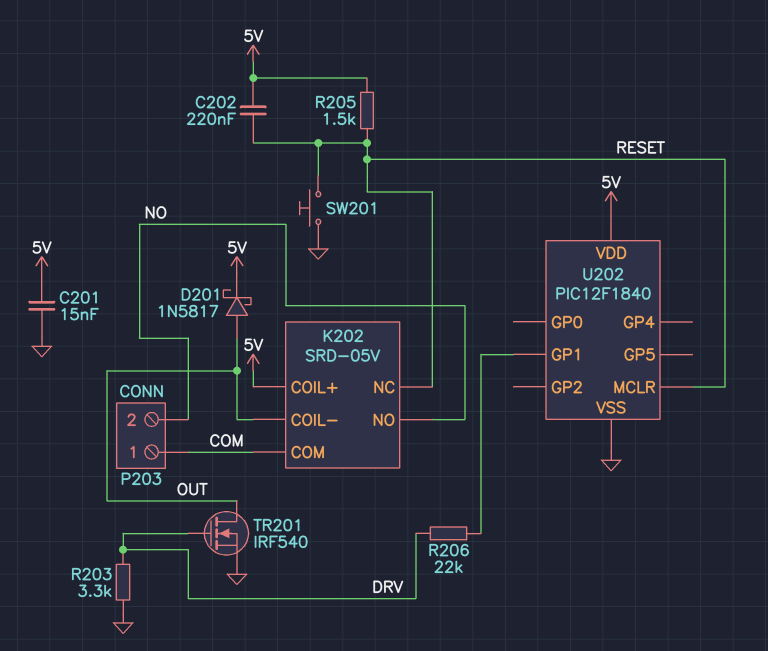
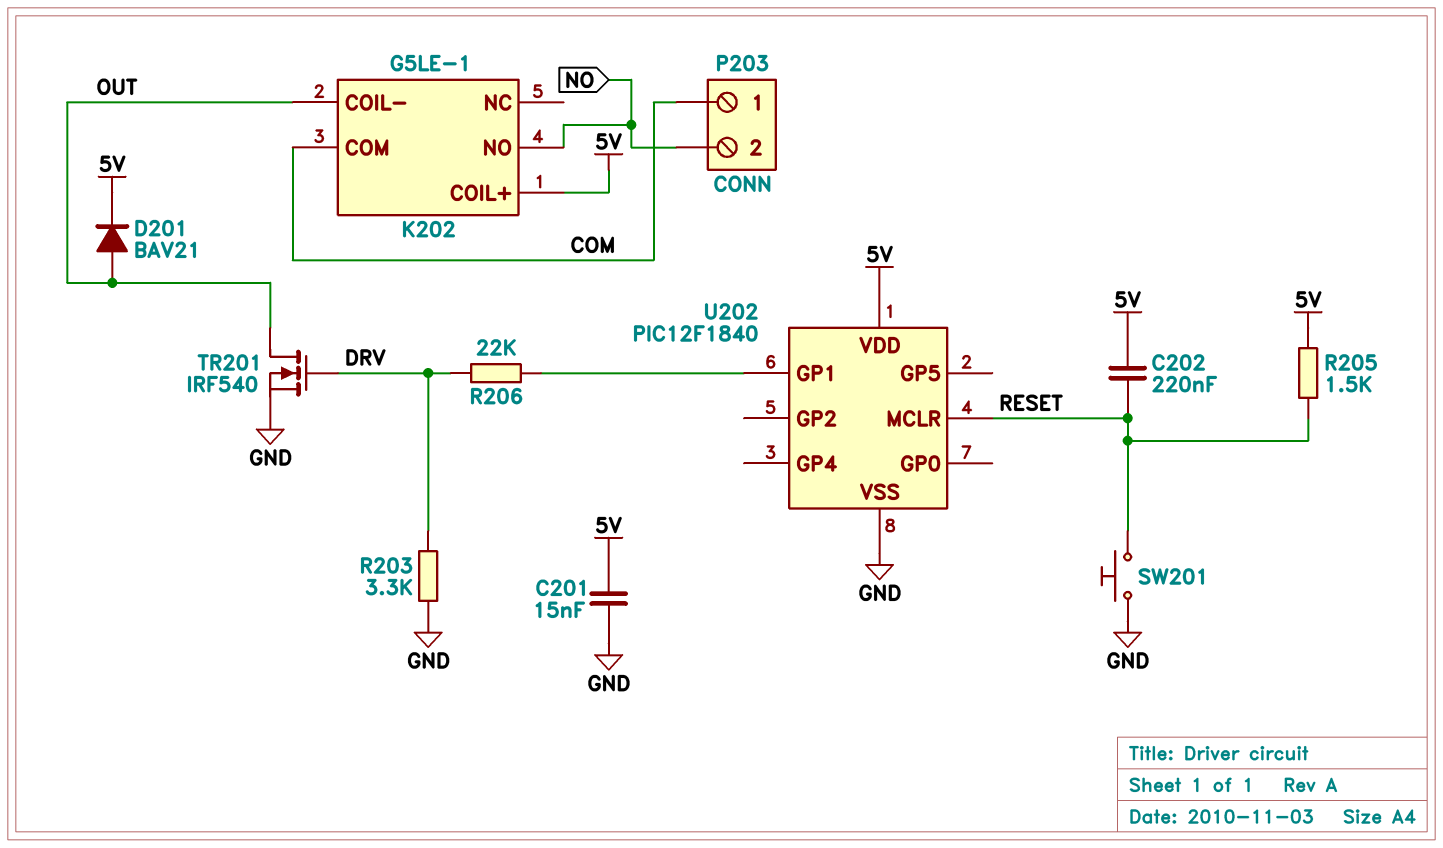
D201: schottky 1N5817 (A OUT, K 5V) -> diode BAV21 (A OUT, K 5V)
K202: SRD-05V -> G5LE-1
K202 pin NC: RESET -> none

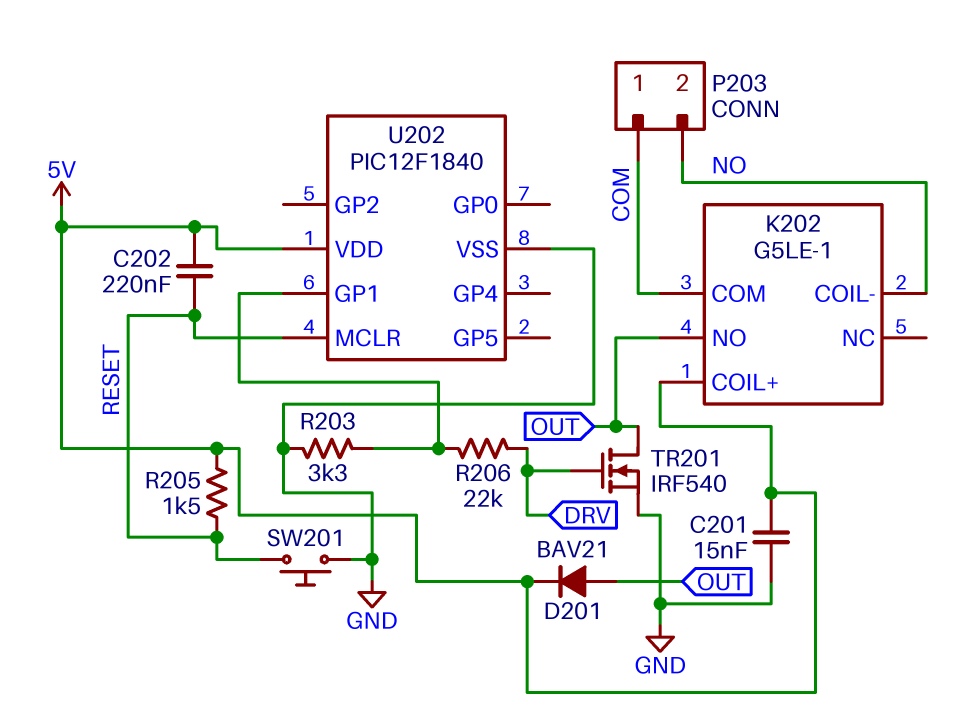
K202 pin COIL-: OUT -> NO
K202 pin NO: NO -> OUT
R203: 3.3k (DRV, GND) -> 3.3k (GND, U202/GP1)

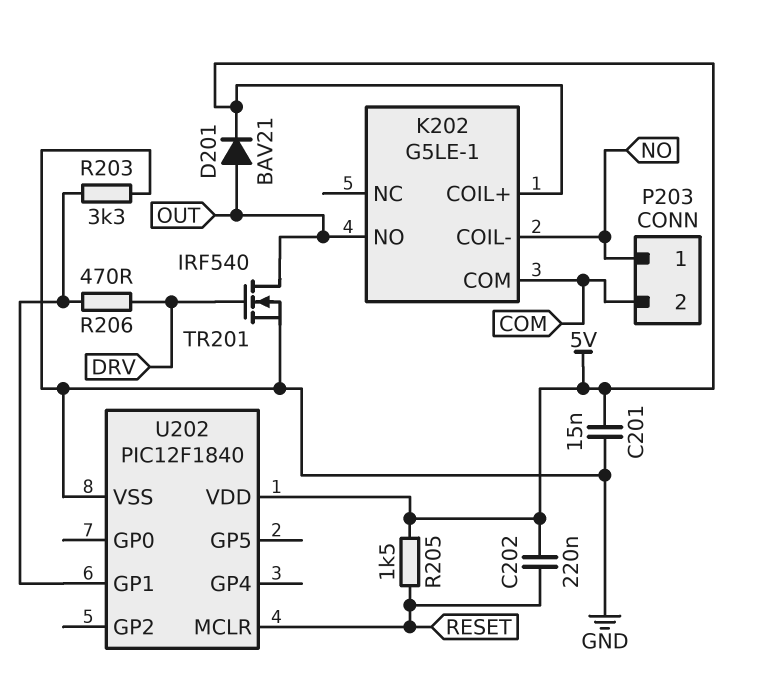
P203 pin 1: COM -> NO
P203 pin 2: NO -> COM
R206: 22k (DRV, U202/GP1) -> 470 (DRV, U202/GP1)
SW201: button (GND, RESET) -> none

